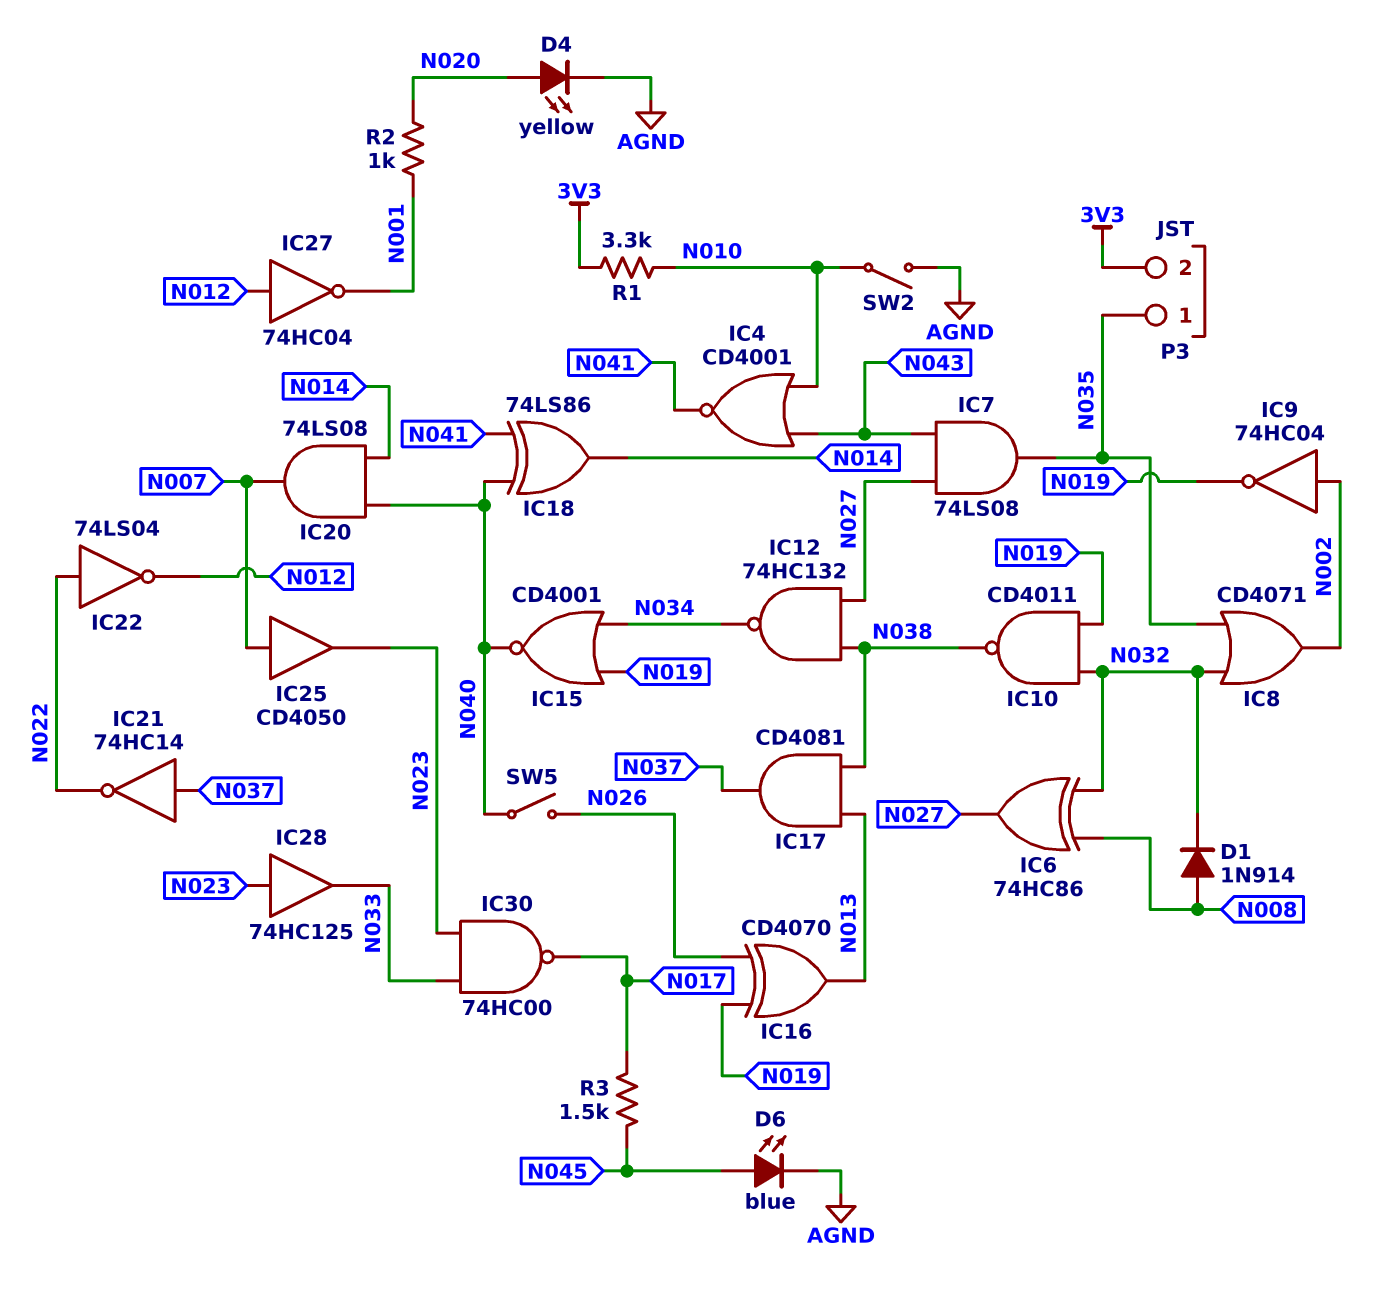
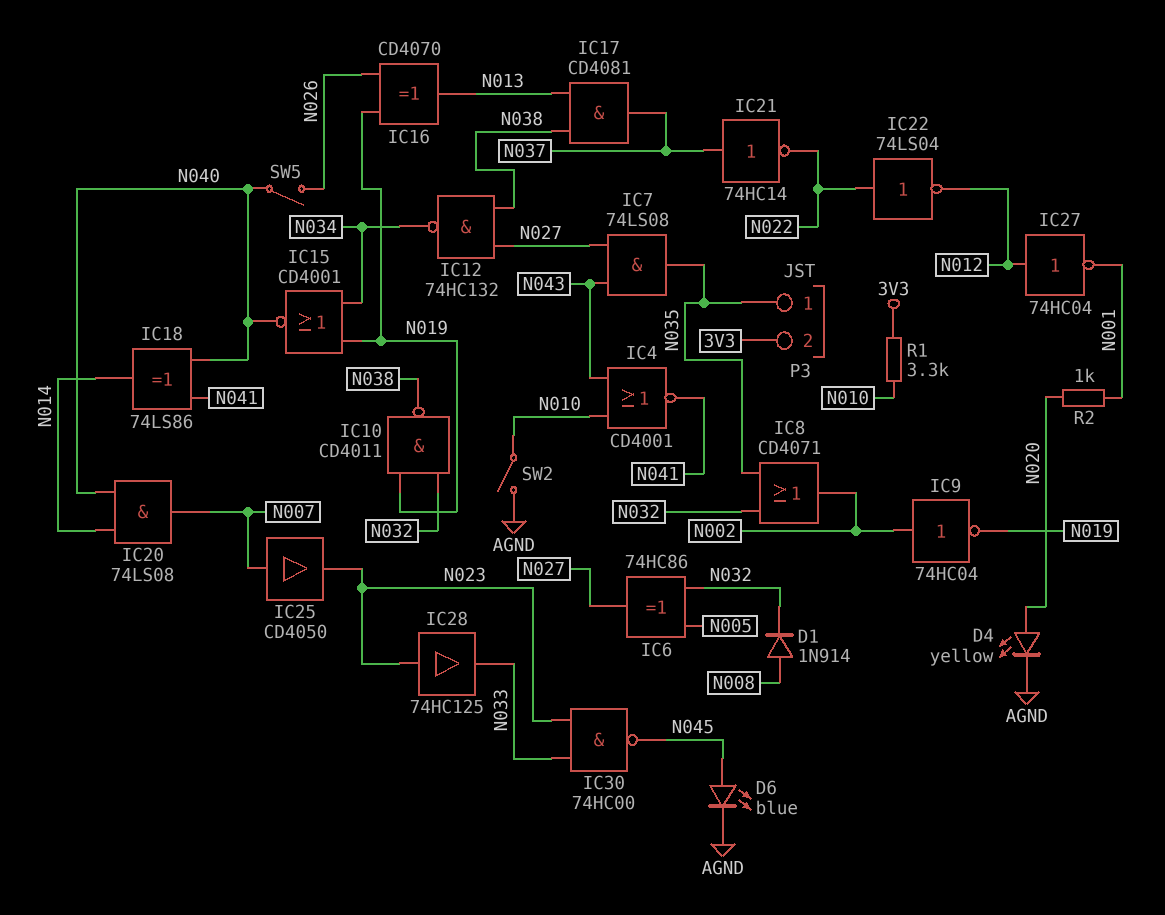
IC6: XOR 74HC86 (in N008, in N032, out N027) -> XOR 74HC86 (in N005, in N032, out N027)
IC30: NAND 74HC00 (in N023, in N033, out N017) -> NAND 74HC00 (in N023, in N033, out N045)
R3: 1.5k (N017, N045) -> none

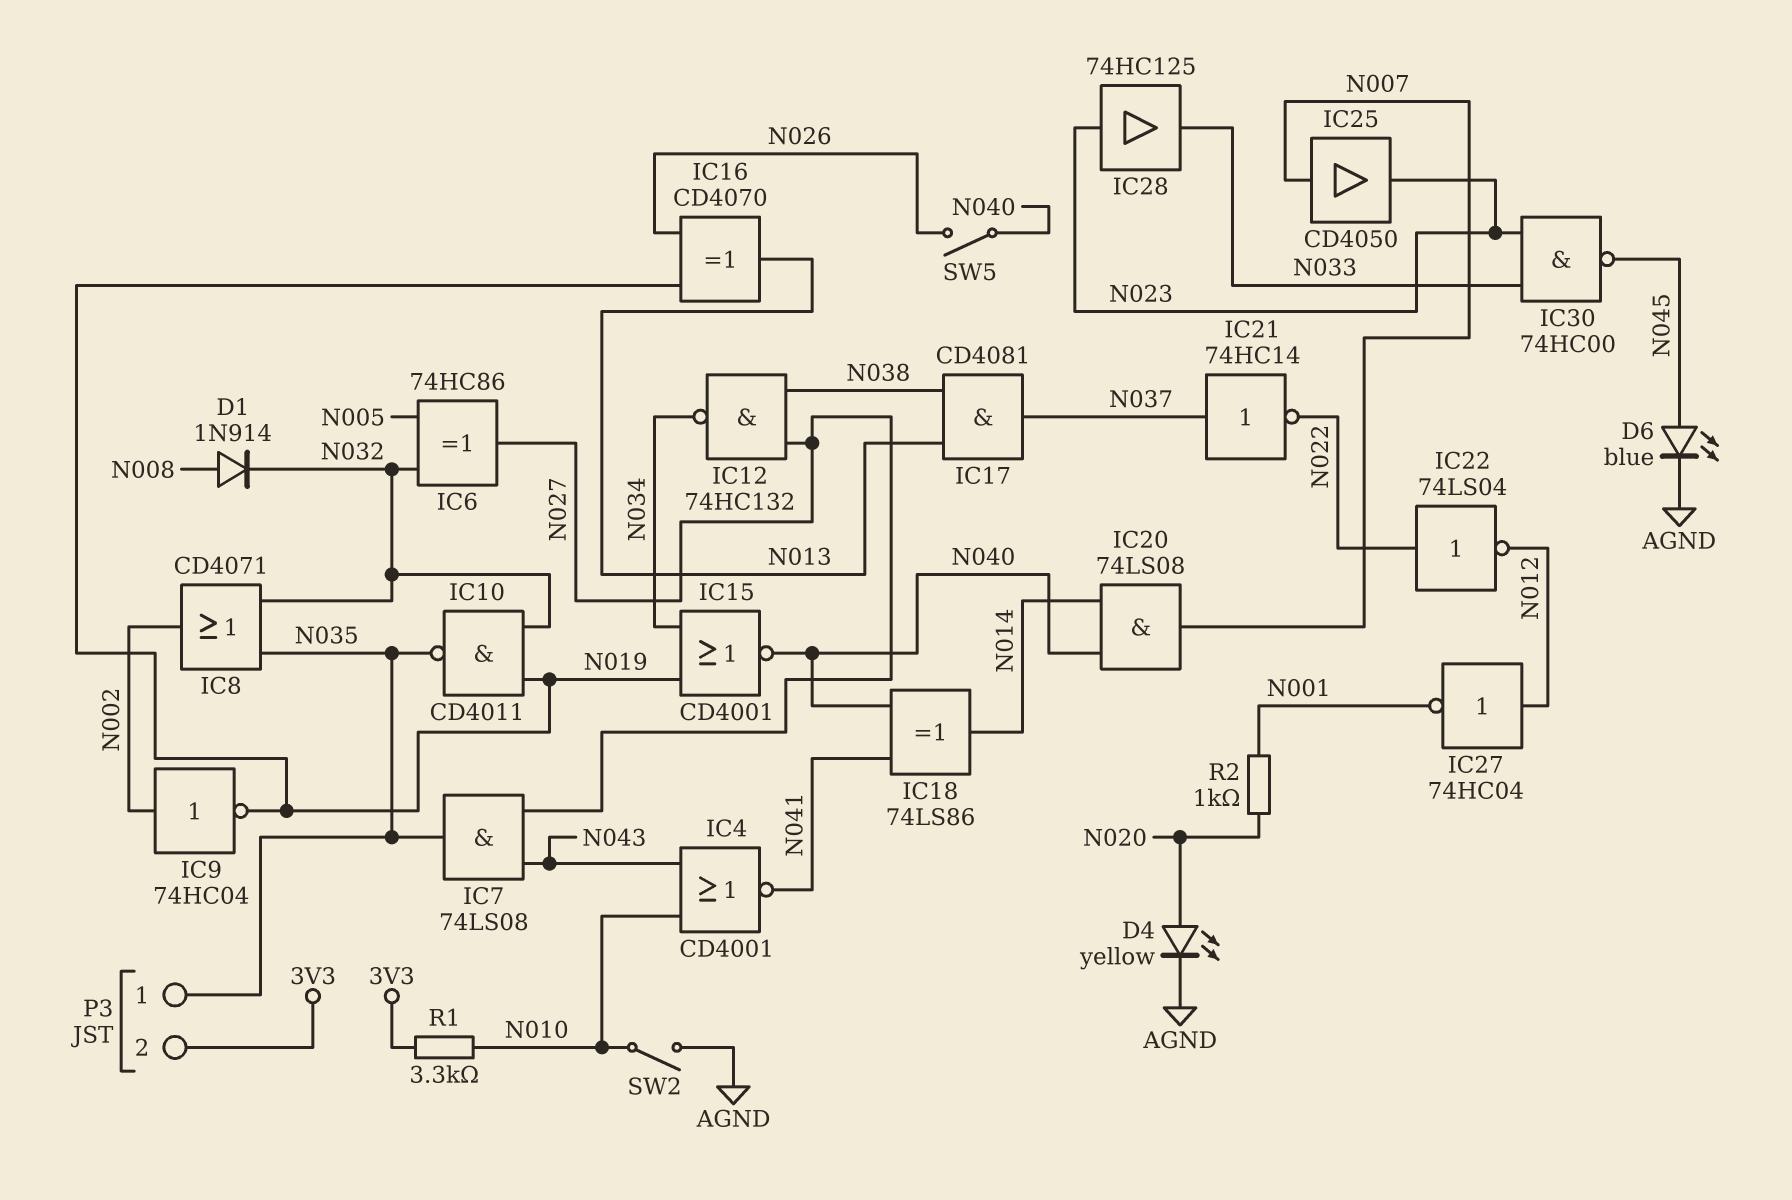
IC10: NAND CD4011 (in N019, in N032, out N038) -> NAND CD4011 (in N019, in N032, out N035)

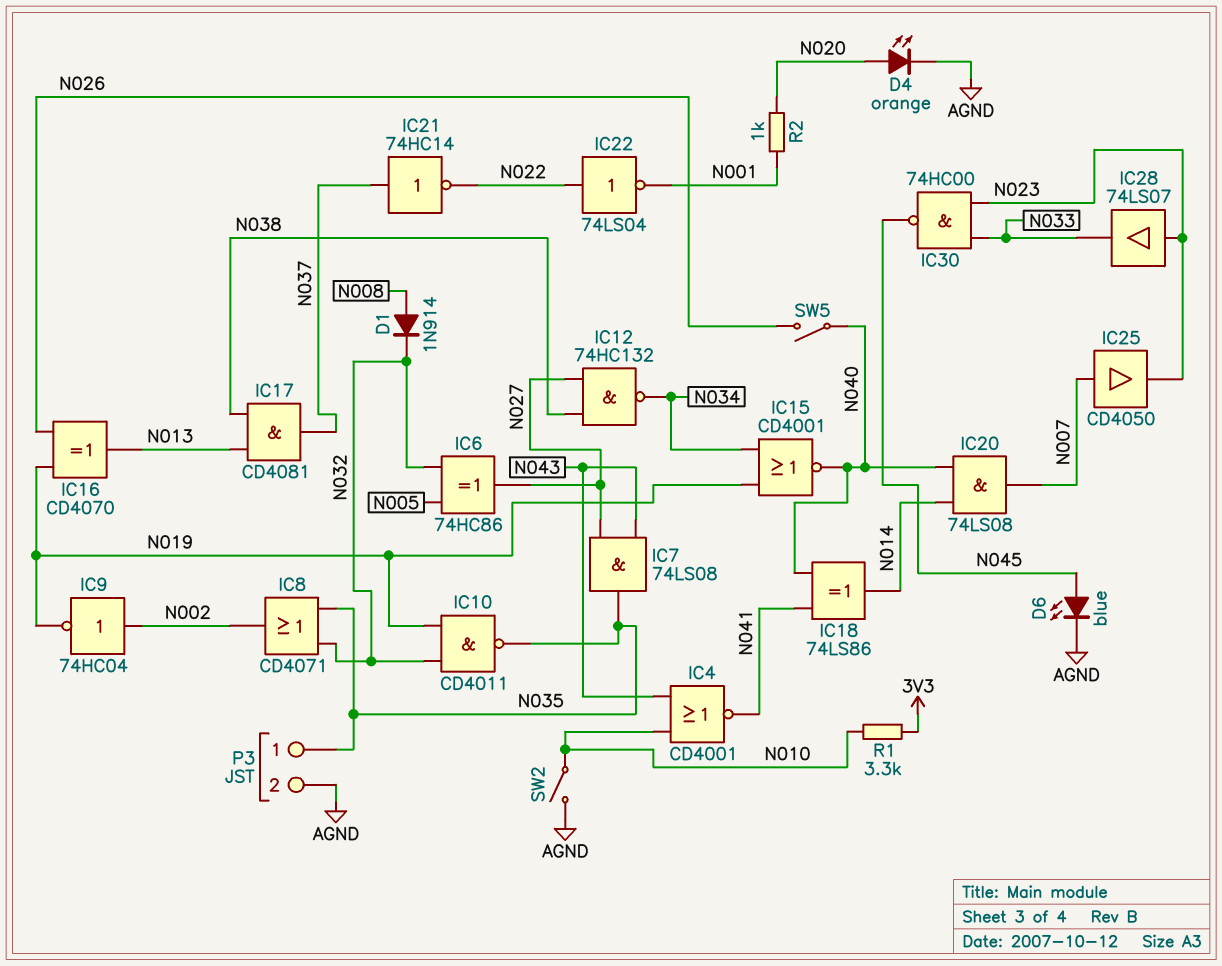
D4: LED yellow (A N020, K AGND) -> LED orange (A N020, K AGND)
IC22: NOT 74LS04 (in N022, out N012) -> NOT 74LS04 (in N022, out N001)
IC27: NOT 74HC04 (in N012, out N001) -> none
IC28: buffer 74HC125 (in N023, out N033) -> buffer 74LS07 (in N023, out N033)
P3 pin 2: 3V3 -> AGND

